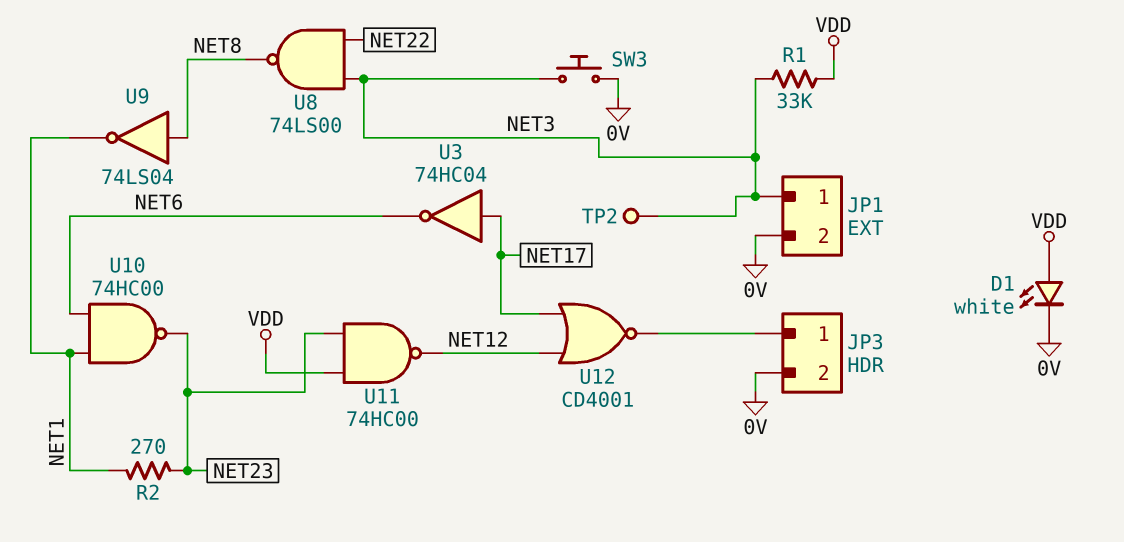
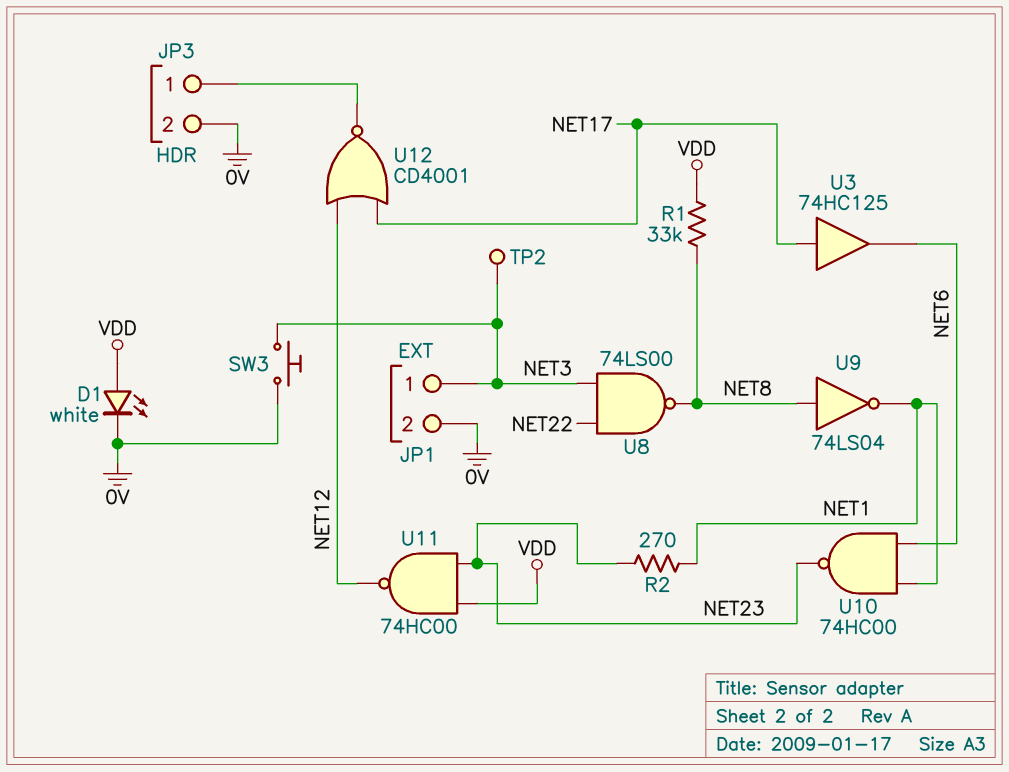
R1: 33k (NET3, VDD) -> 33k (NET8, VDD)
U3: NOT 74HC04 (in NET17, out NET6) -> buffer 74HC125 (in NET17, out NET6)

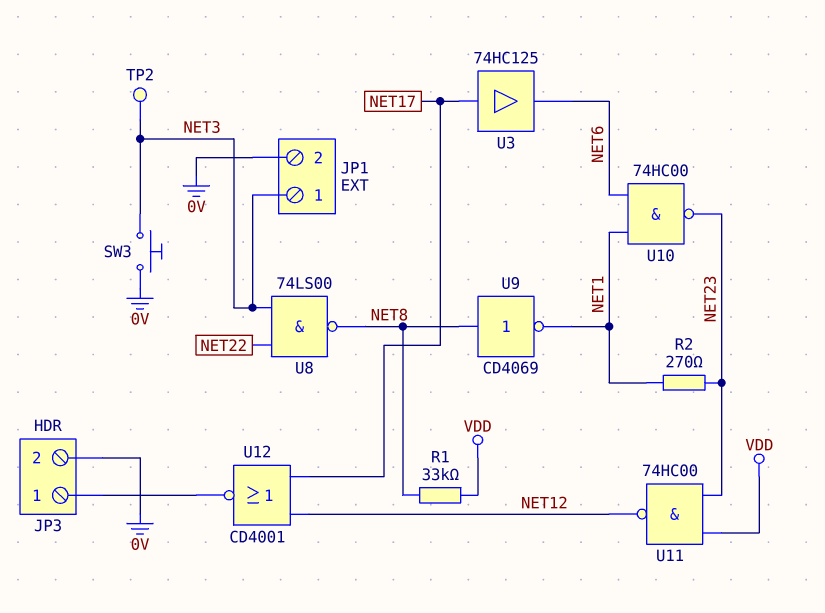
D1: LED white (A VDD, K 0V) -> none
U9: NOT 74LS04 (in NET8, out NET1) -> NOT CD4069 (in NET8, out NET1)

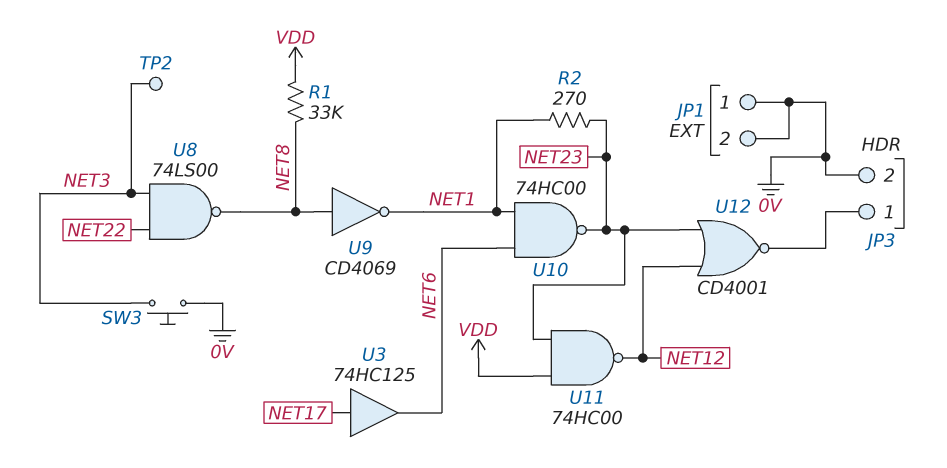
JP1 pin 1: NET3 -> 0V
U12: NOR CD4001 (in NET12, in NET17, out JP3/1) -> NOR CD4001 (in NET12, in NET23, out JP3/1)

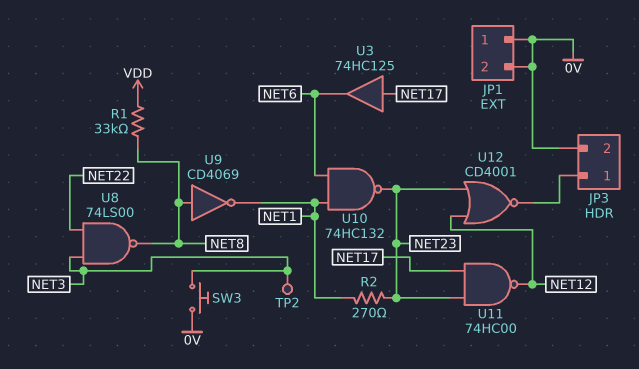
U10: NAND 74HC00 (in NET1, in NET6, out NET23) -> NAND 74HC132 (in NET1, in NET6, out NET23)
U11: NAND 74HC00 (in NET23, in VDD, out NET12) -> NAND 74HC00 (in NET17, in NET23, out NET12)

